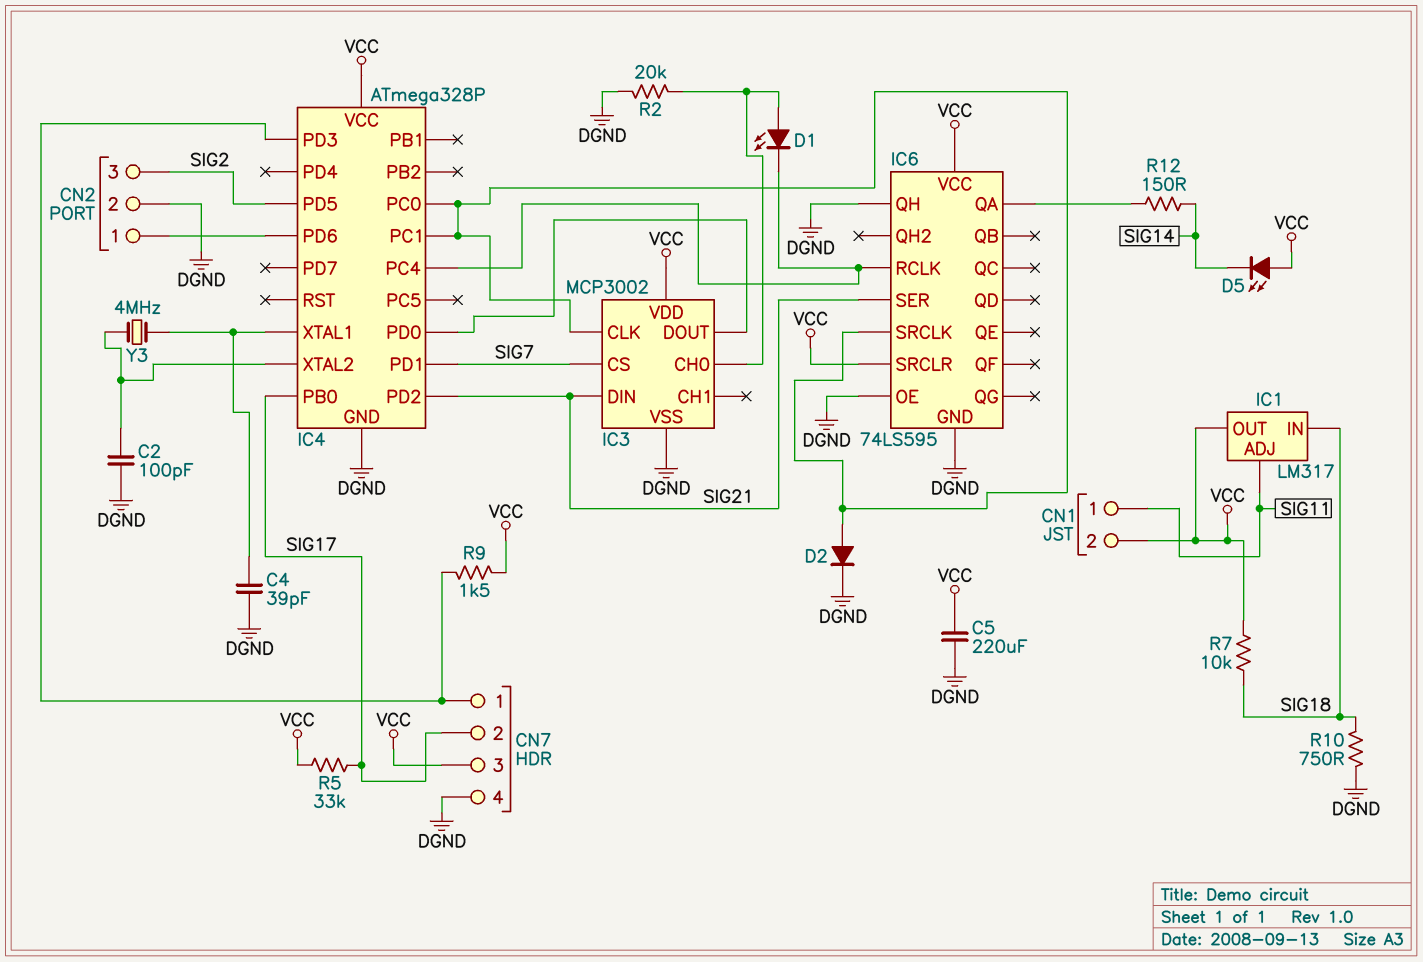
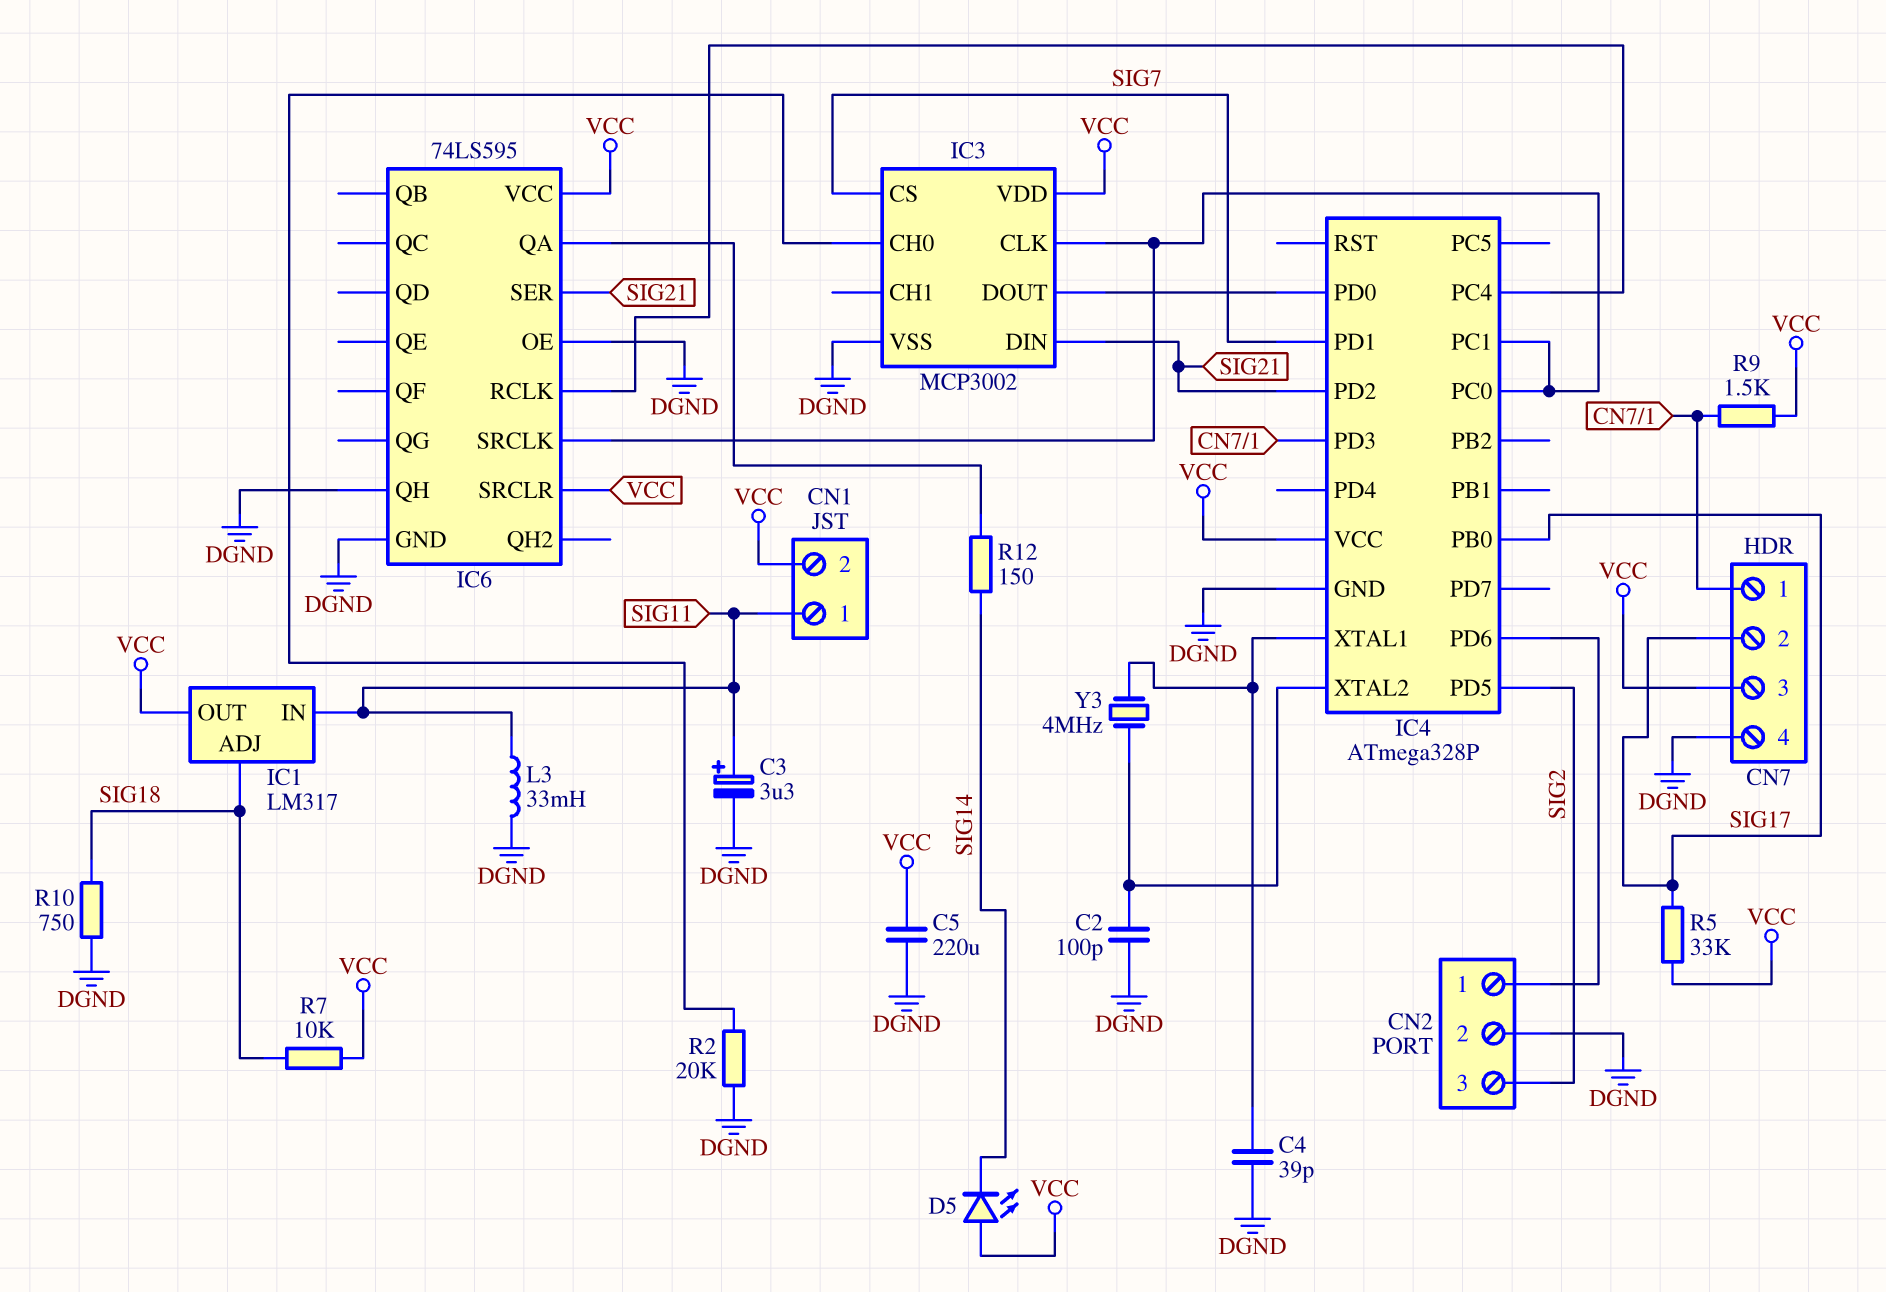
C3: none -> 3.3uF (plus SIG11, minus DGND)
D1: LED (A IC3/CH0, K IC4/PC4) -> none
D2: diode (A IC3/CLK, K DGND) -> none
IC1 pin ADJ: SIG11 -> SIG18
IC1 pin IN: SIG18 -> SIG11
L3: none -> 33mH (DGND, SIG11)

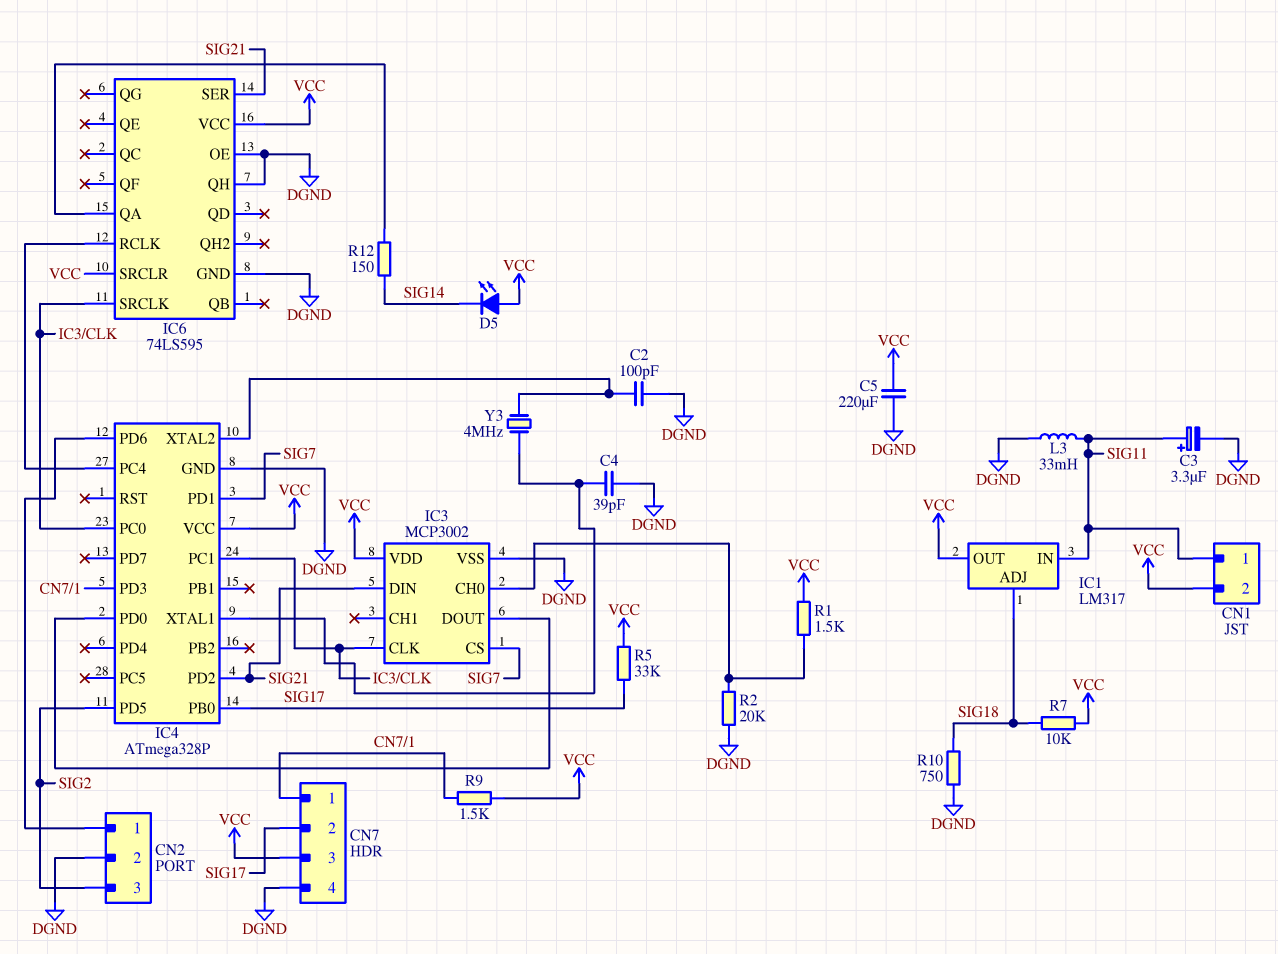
R1: none -> 1.5k (IC3/CH0, VCC)

